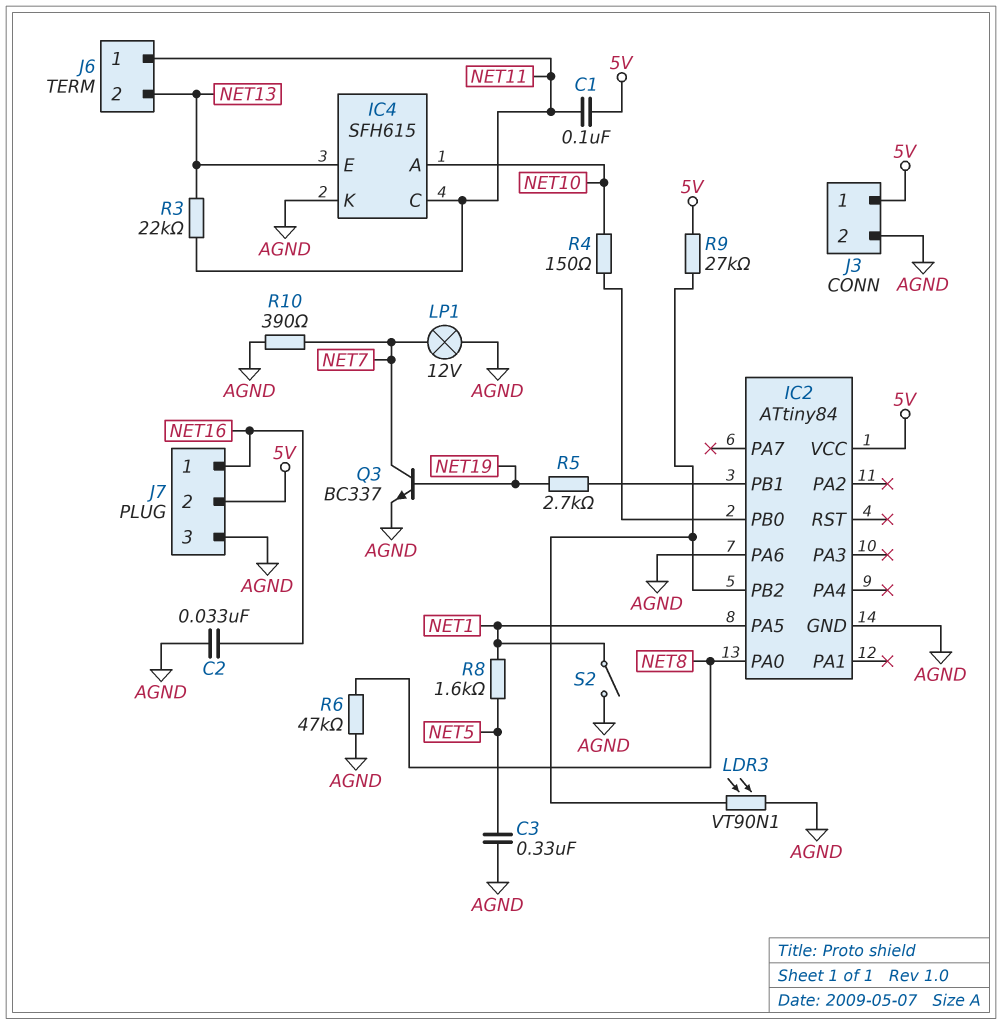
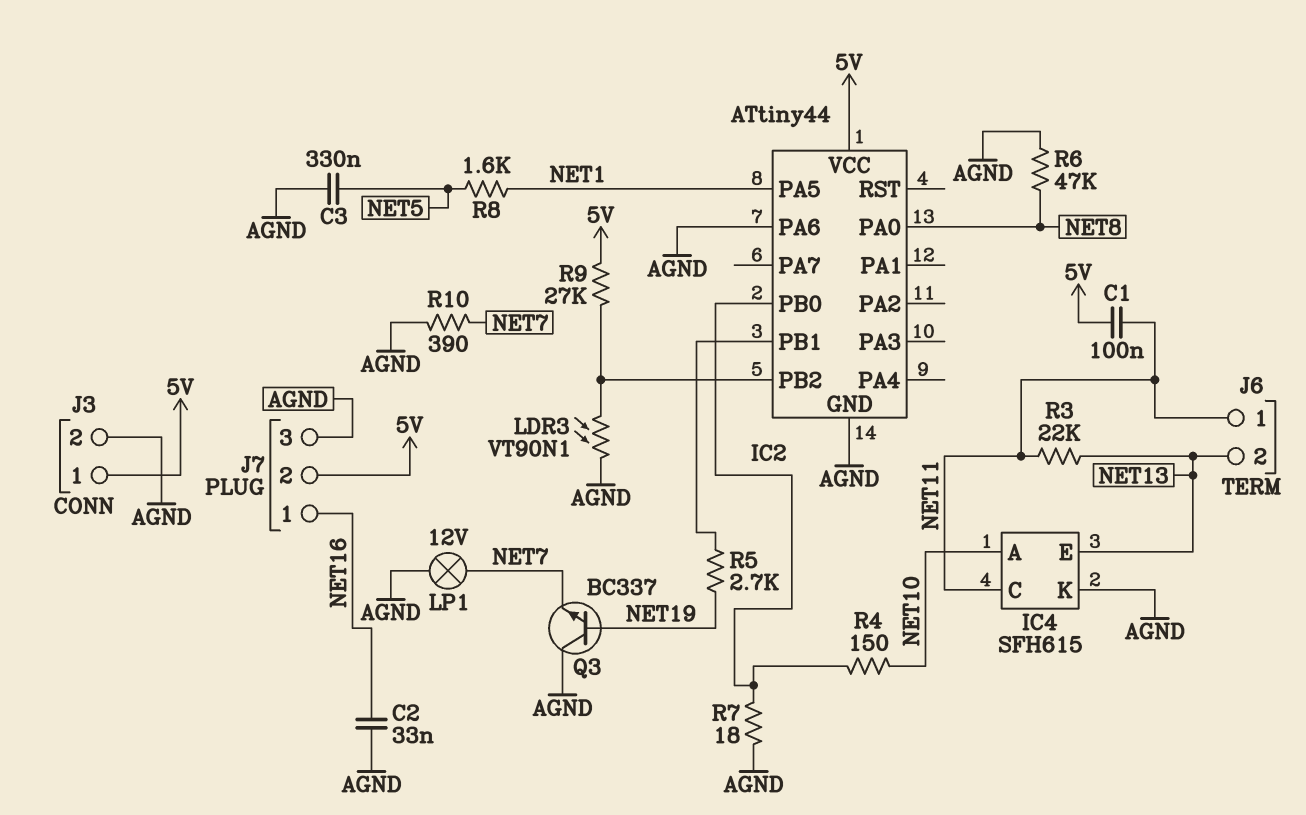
IC2: ATtiny84 -> ATtiny44
Q3: NPN BC337 (B NET19, C NET7, E AGND) -> NPN BC337 (B NET19, C AGND, E NET7)
R7: none -> 18 (AGND, IC2/PB0)
S2: switch (AGND, NET1) -> none

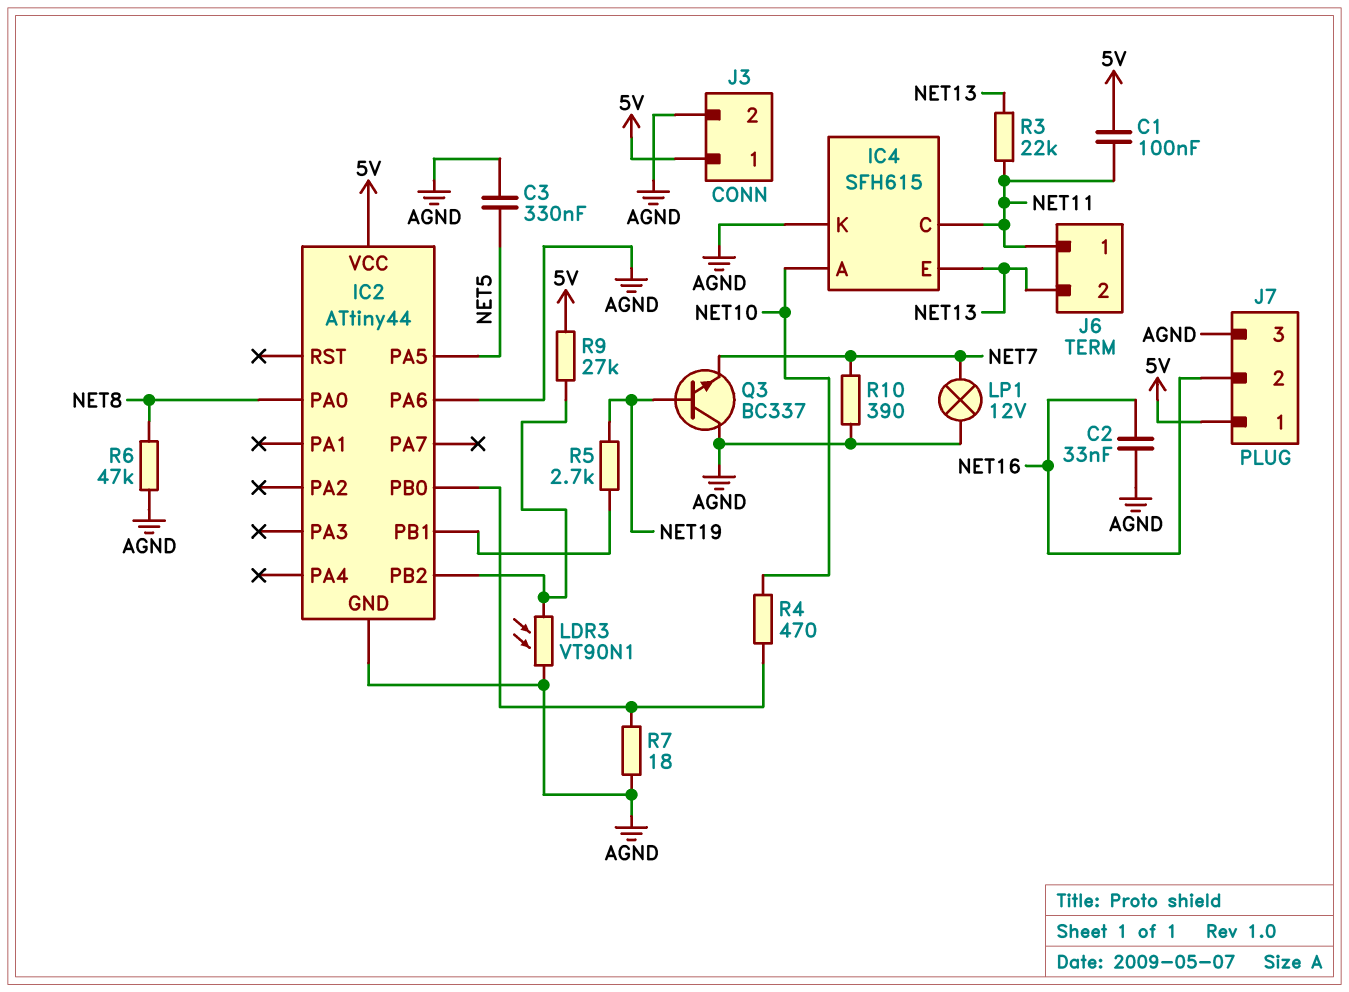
IC2 pin PA5: NET1 -> NET5
J7 pin 1: NET16 -> 5V
J7 pin 2: 5V -> NET16
R4: 150 (IC2/PB0, NET10) -> 470 (IC2/PB0, NET10)
R8: 1.6k (NET1, NET5) -> none

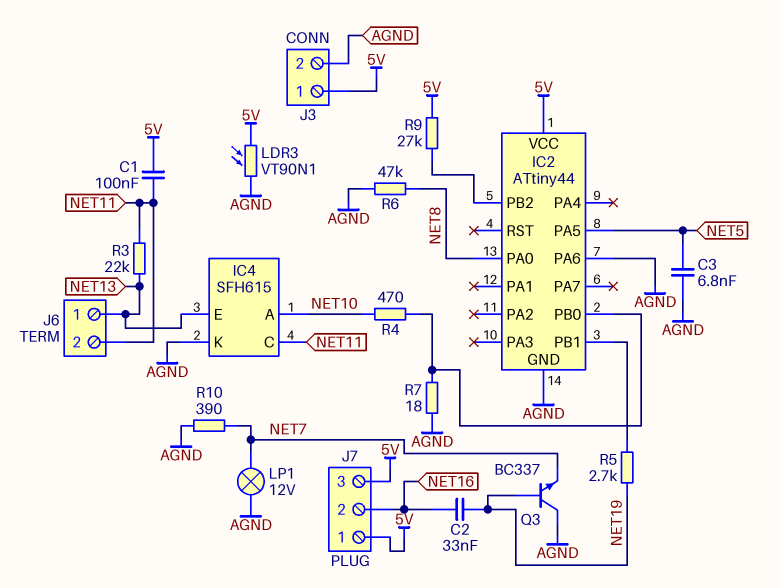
C2: 33nF (AGND, NET16) -> 33nF (NET16, NET19)
C3: 330nF (AGND, NET5) -> 6.8nF (AGND, NET5)
J6 pin 1: NET11 -> NET13
J6 pin 2: NET13 -> NET11
J7 pin 3: AGND -> 5V
LDR3: VT90N1 (AGND, IC2/PB2) -> VT90N1 (5V, AGND)

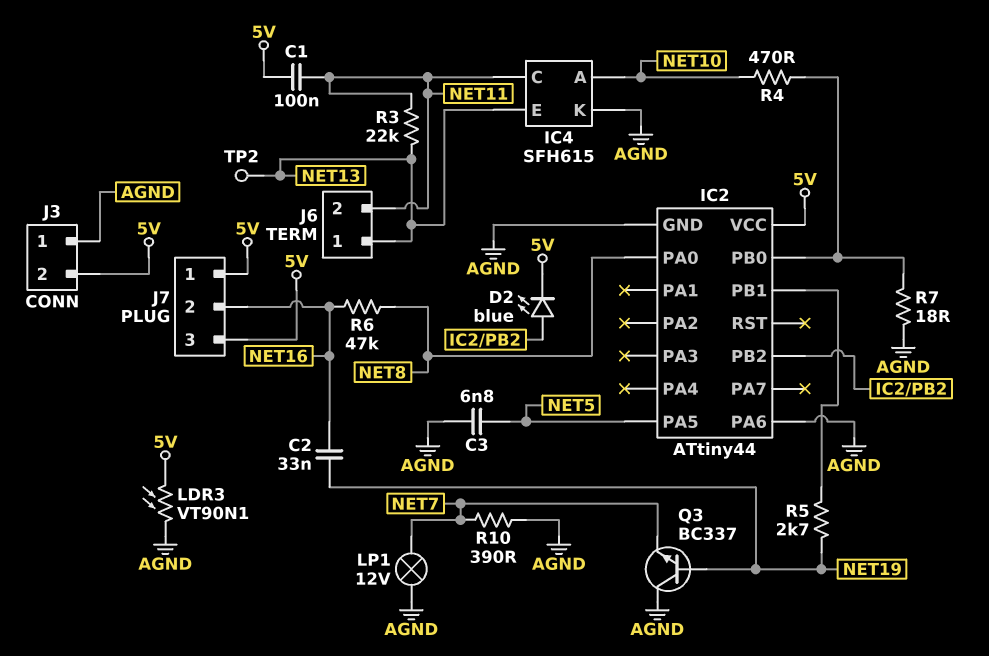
D2: none -> LED blue (A IC2/PB2, K 5V)
J3 pin 1: 5V -> AGND
J3 pin 2: AGND -> 5V
R6: 47k (AGND, NET8) -> 47k (NET8, NET16)
R9: 27k (5V, IC2/PB2) -> none
TP2: none -> test point (NET13)

